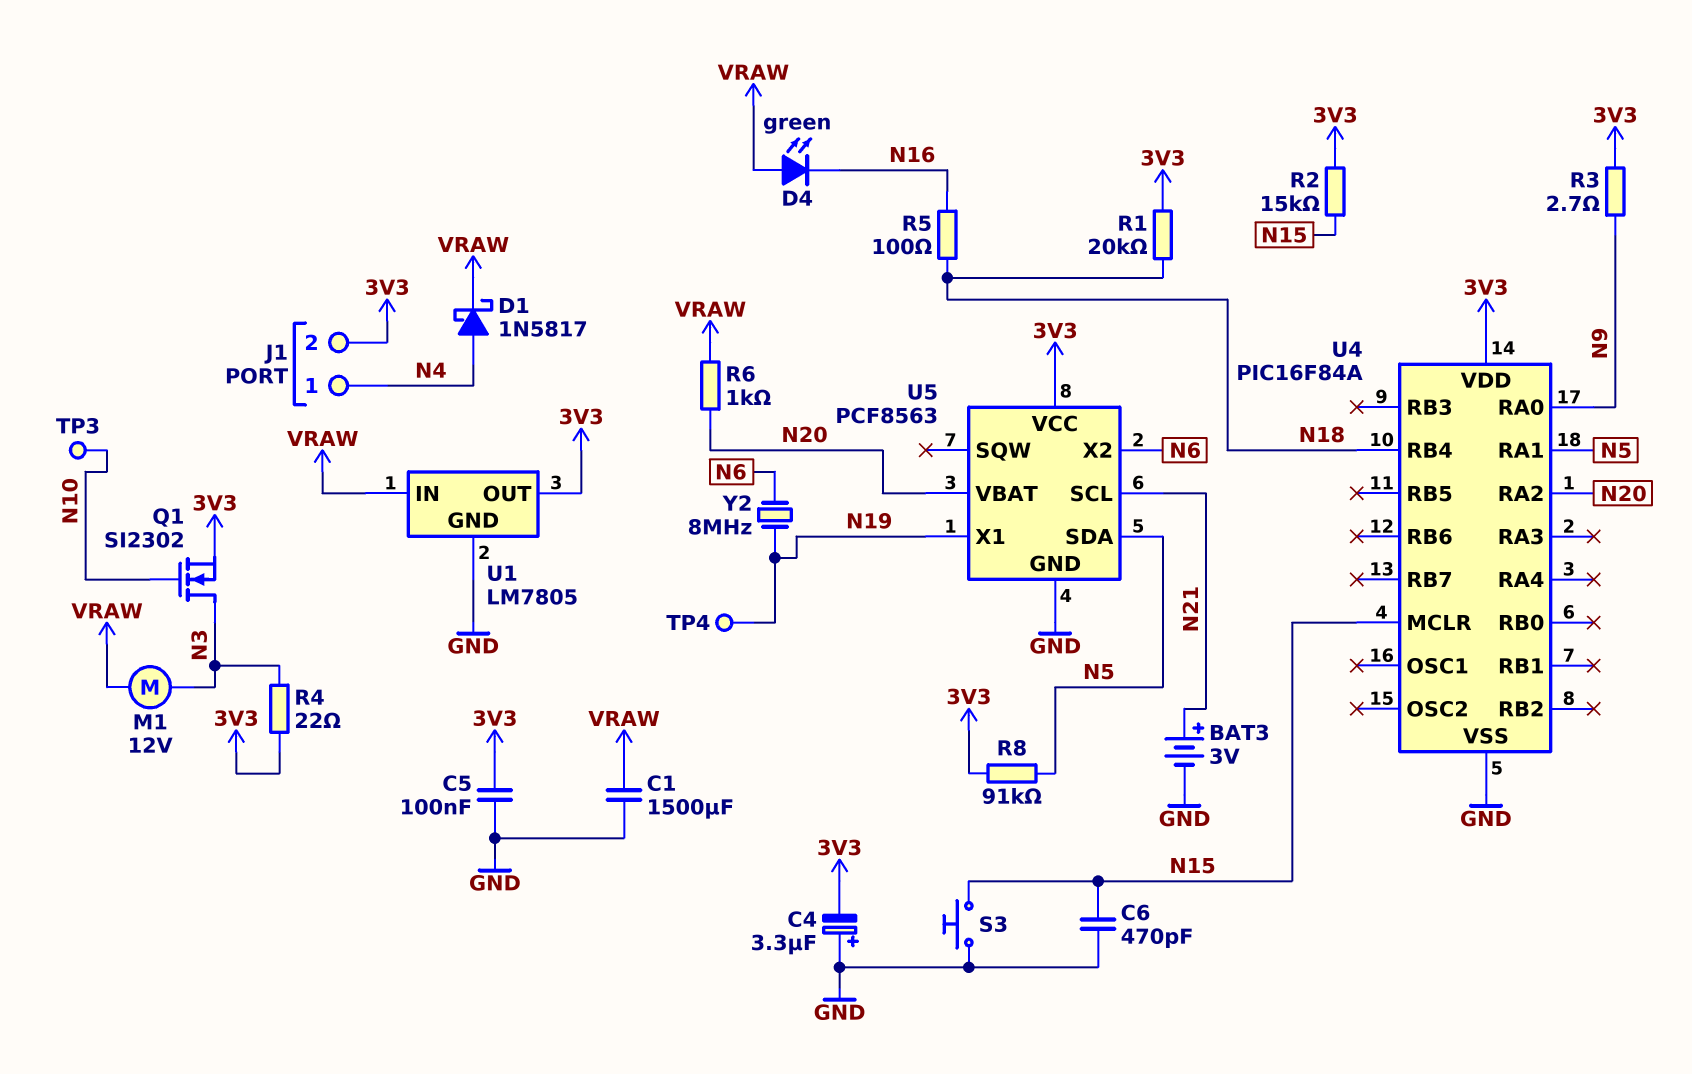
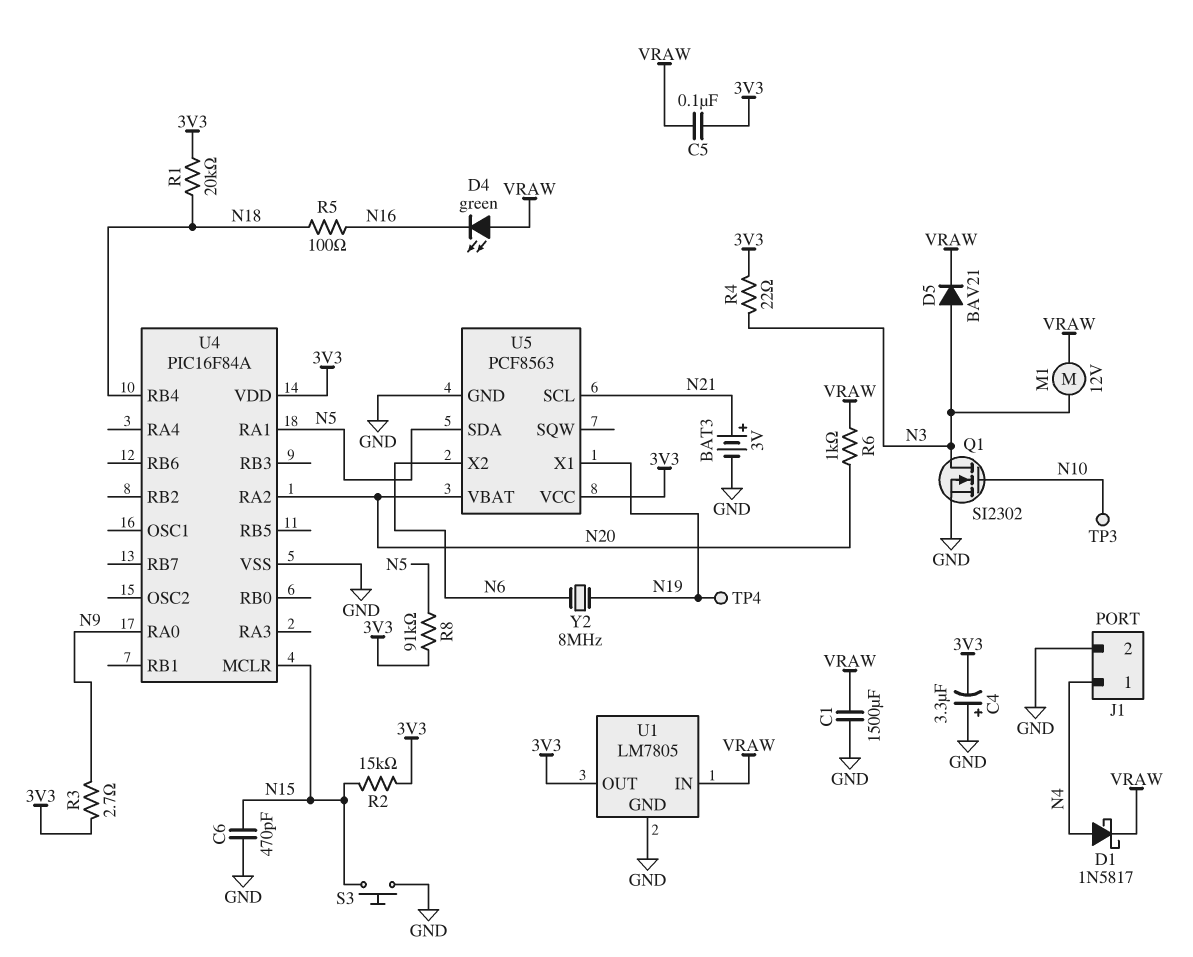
C5: 100nF (3V3, GND) -> 100nF (3V3, VRAW)
D5: none -> diode BAV21 (A N3, K VRAW)
J1 pin 2: 3V3 -> GND
Q1: NMOS SI2302 (G N10, D N3, S 3V3) -> NMOS SI2302 (G N10, D N3, S GND)

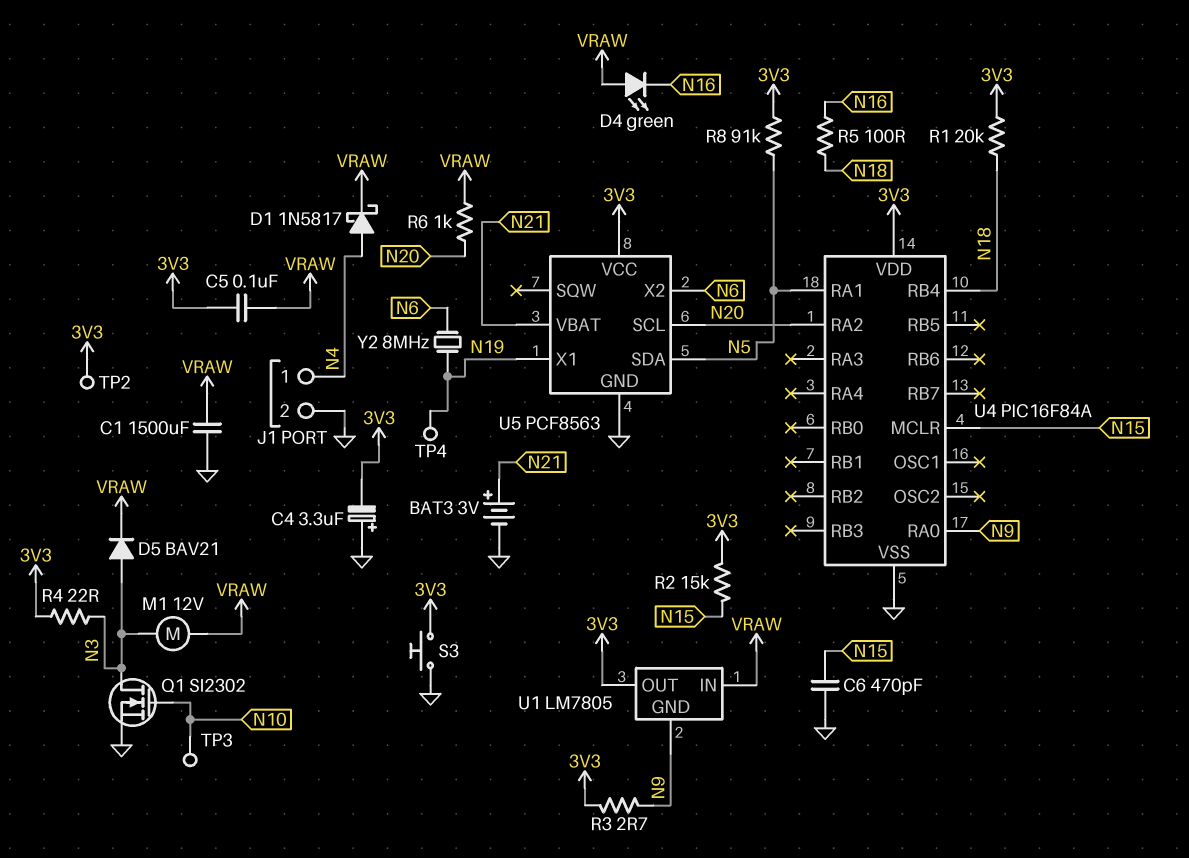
S3: button (GND, N15) -> button (3V3, GND)
TP2: none -> test point (3V3)
U1 pin GND: GND -> N9
U5 pin SCL: N21 -> N20
U5 pin VBAT: N20 -> N21

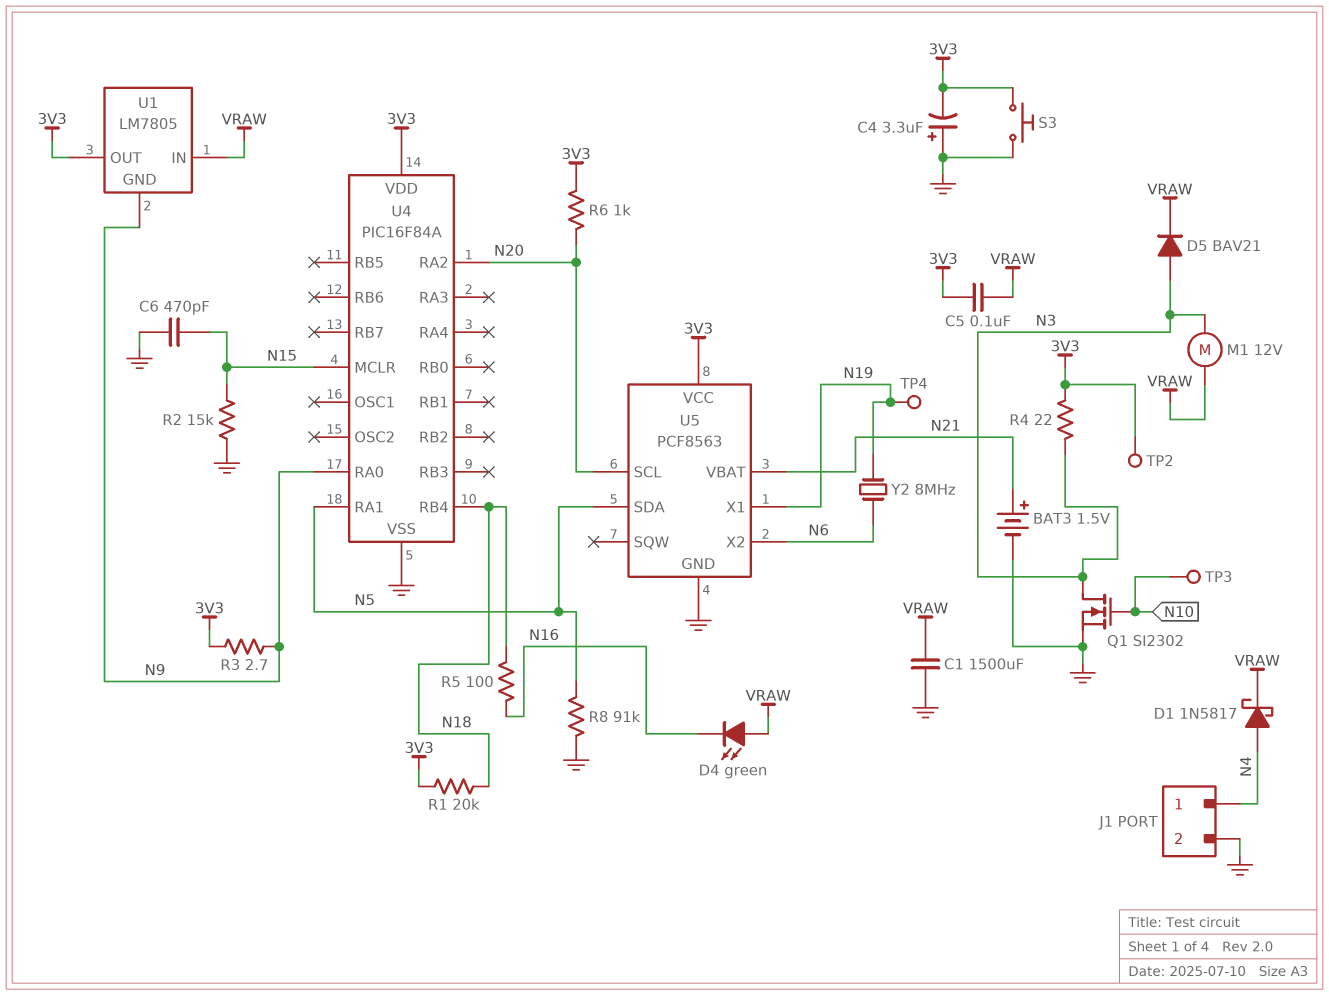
BAT3: 3V (plus N21, minus GND) -> 1.5V (plus N21, minus GND)
R2: 15k (3V3, N15) -> 15k (GND, N15)
R6: 1k (N20, VRAW) -> 1k (3V3, N20)
R8: 91k (3V3, N5) -> 91k (GND, N5)

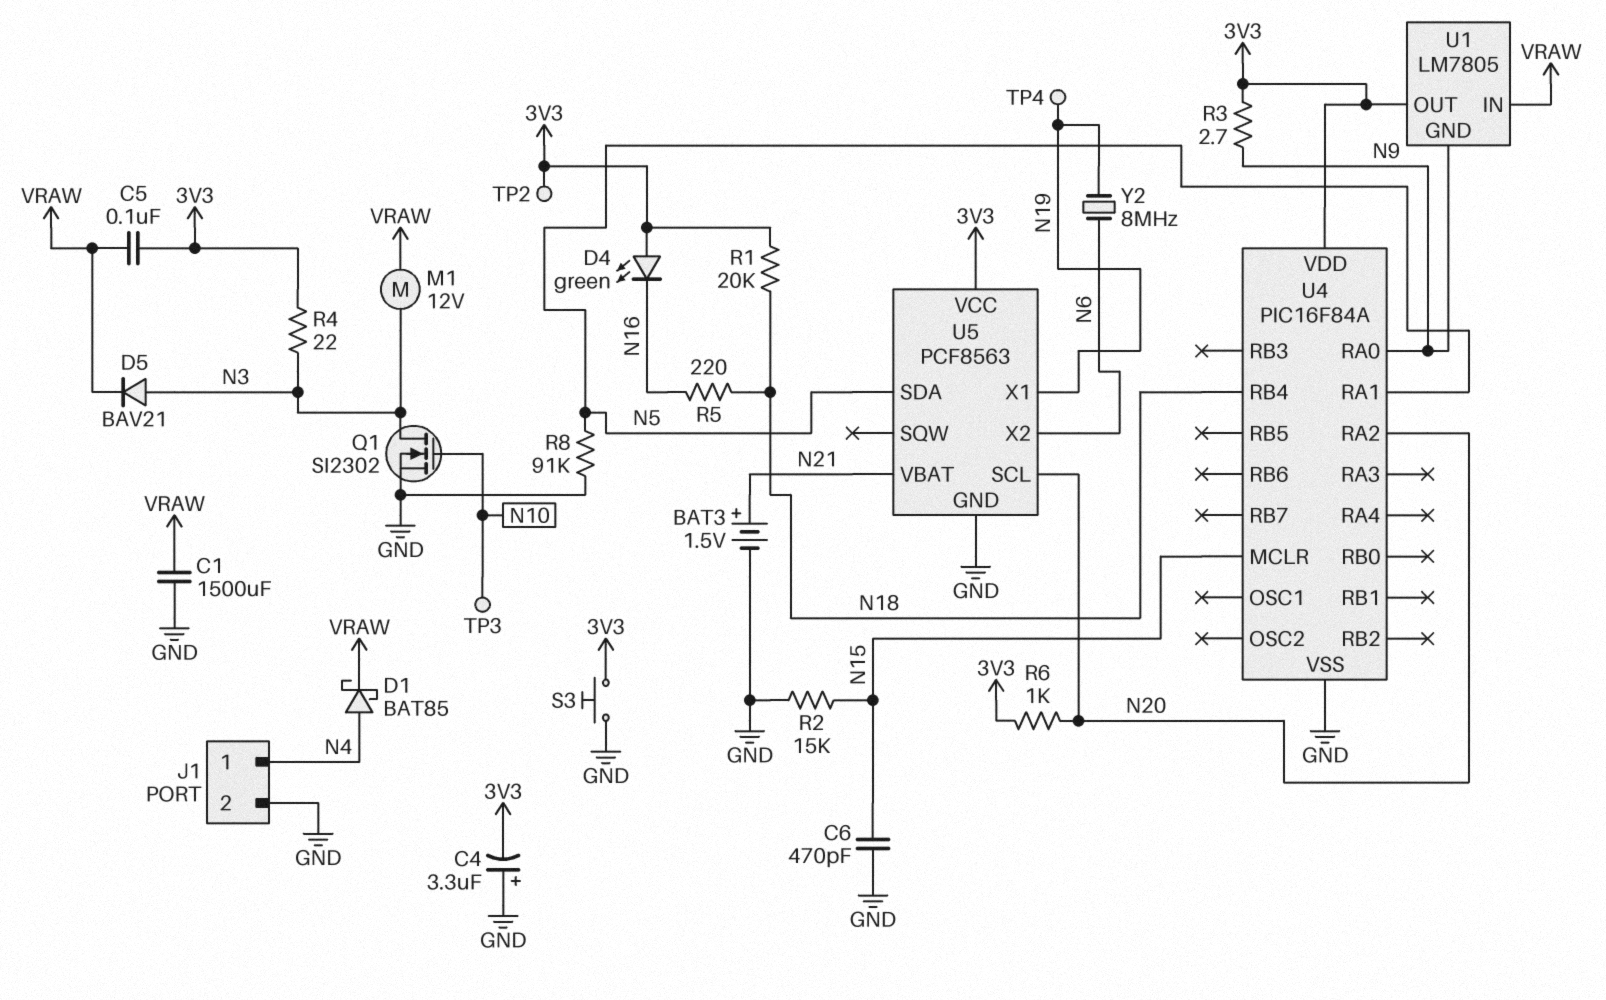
D1: schottky 1N5817 (A N4, K VRAW) -> schottky BAT85 (A N4, K VRAW)
D4: LED green (A VRAW, K N16) -> LED green (A 3V3, K N16)
R5: 100 (N16, N18) -> 220 (N16, N18)

